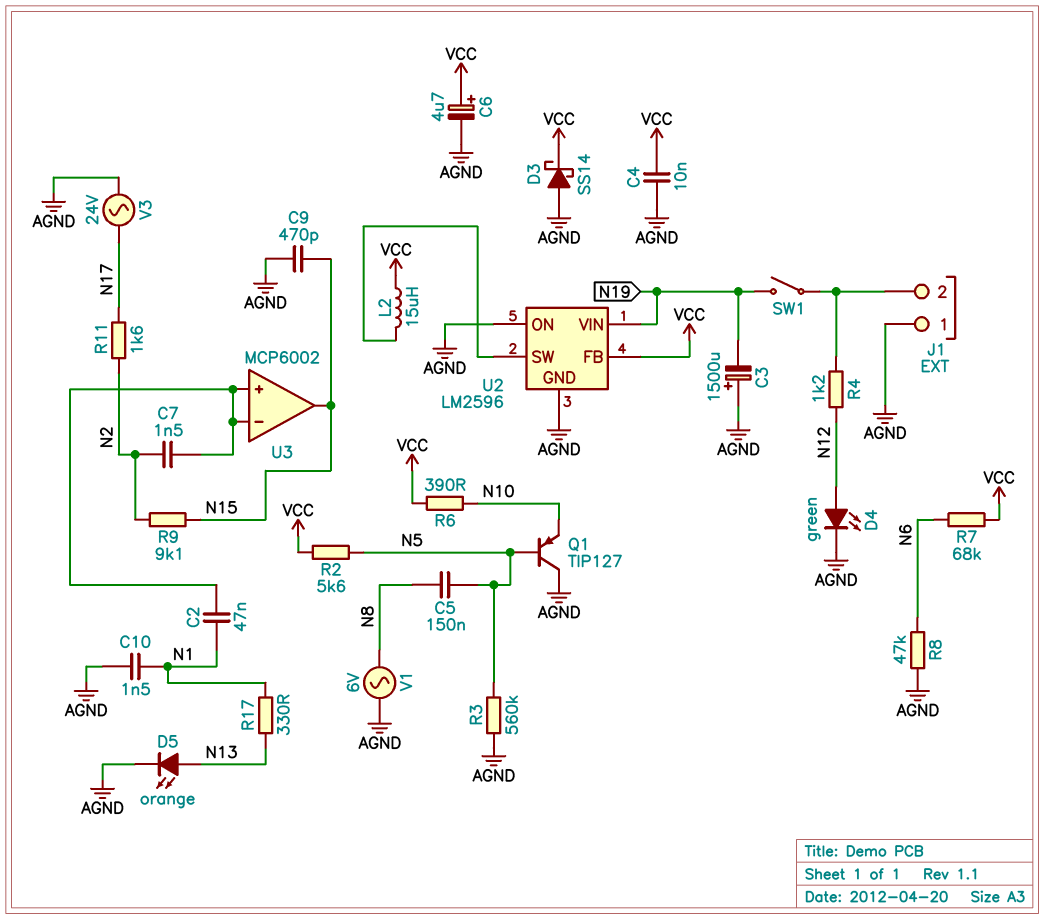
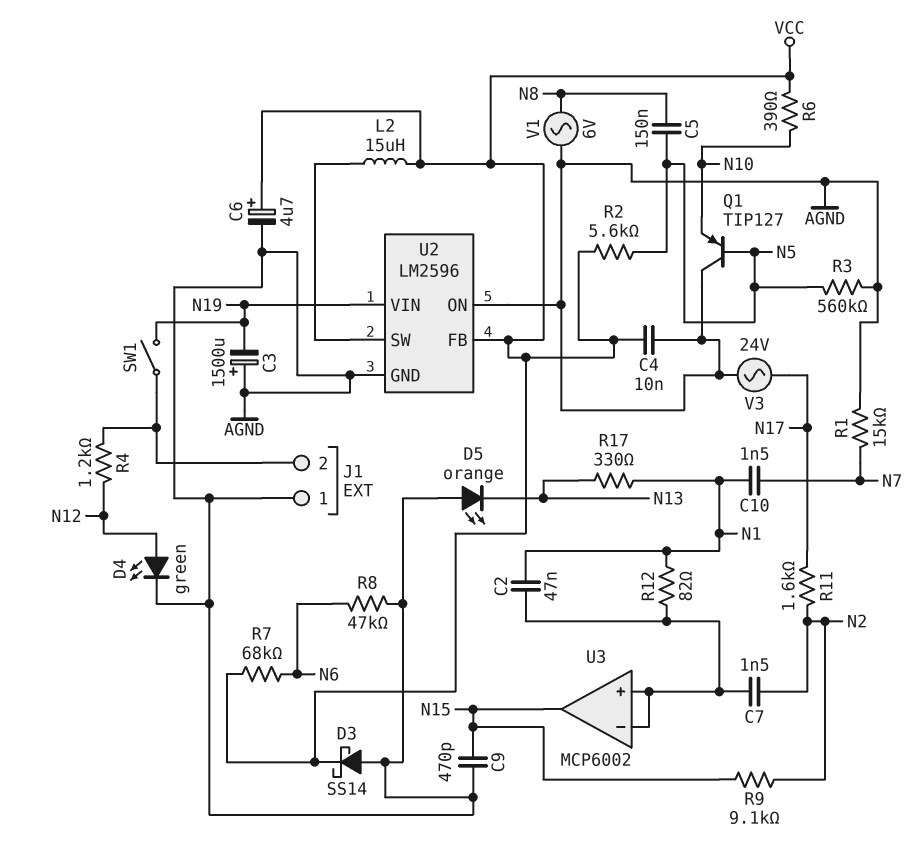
C10: 1.5nF (AGND, N1) -> 1.5nF (N1, N7)
D5: LED orange (A N13, K AGND) -> LED orange (A AGND, K N13)
R1: none -> 15k (AGND, N7)
R12: none -> 82 (N1, U3/in+)

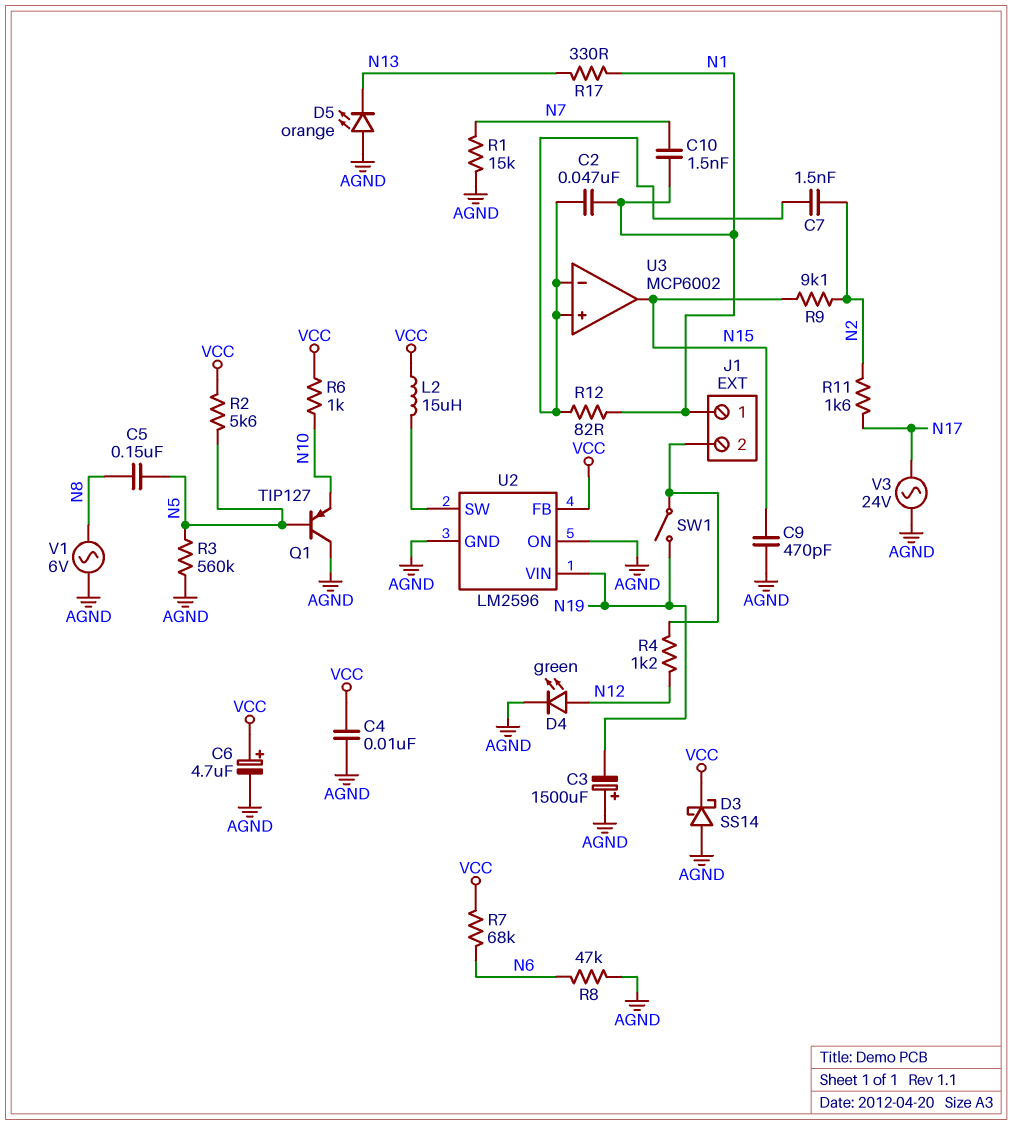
J1 pin 1: AGND -> N1
R6: 390 (N10, VCC) -> 1k (N10, VCC)

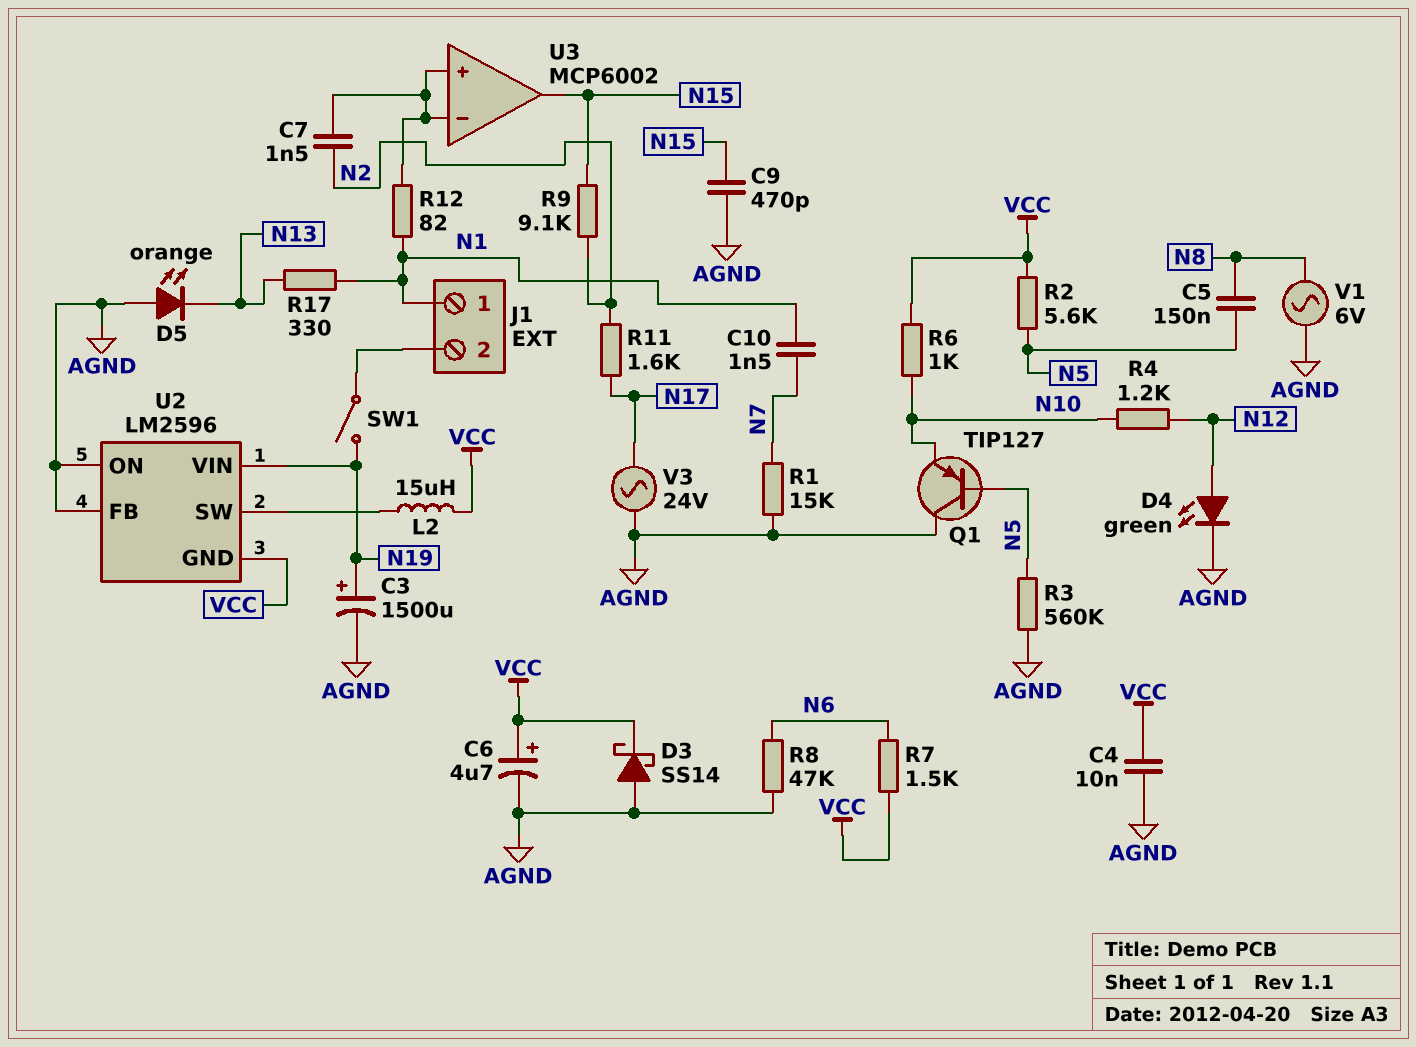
C2: 47nF (N1, U3/in+) -> none
C3: 1500uF (plus AGND, minus N19) -> 1500uF (plus N19, minus AGND)
R4: 1.2k (J1/2, N12) -> 1.2k (N10, N12)
R7: 68k (N6, VCC) -> 1.5k (N6, VCC)
U2 pin FB: VCC -> AGND
U2 pin GND: AGND -> VCC

